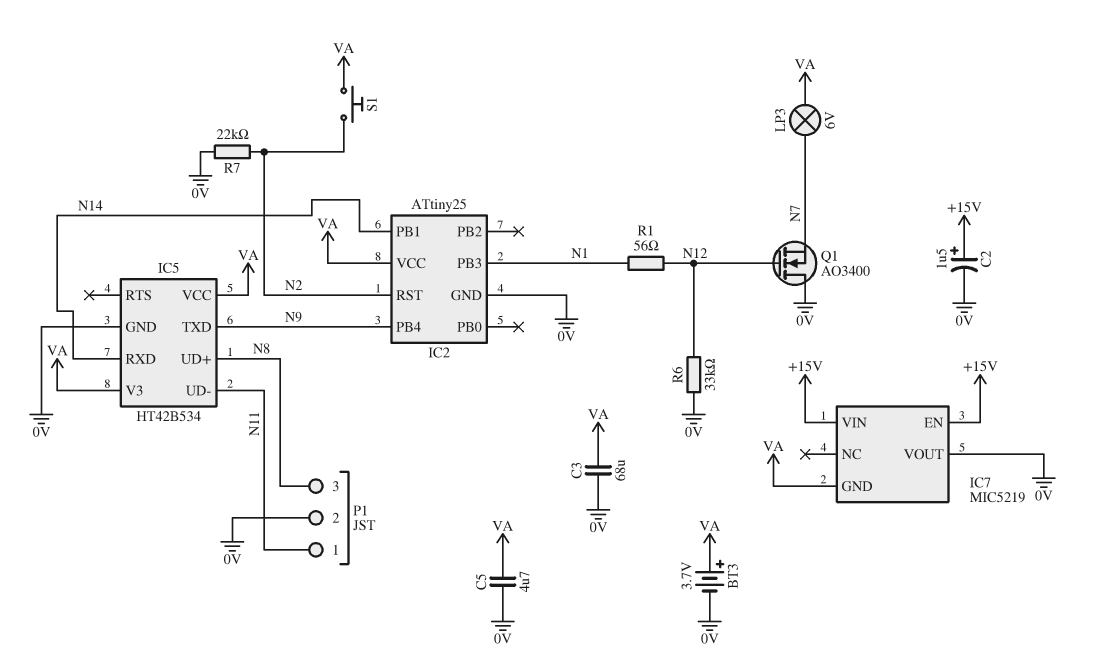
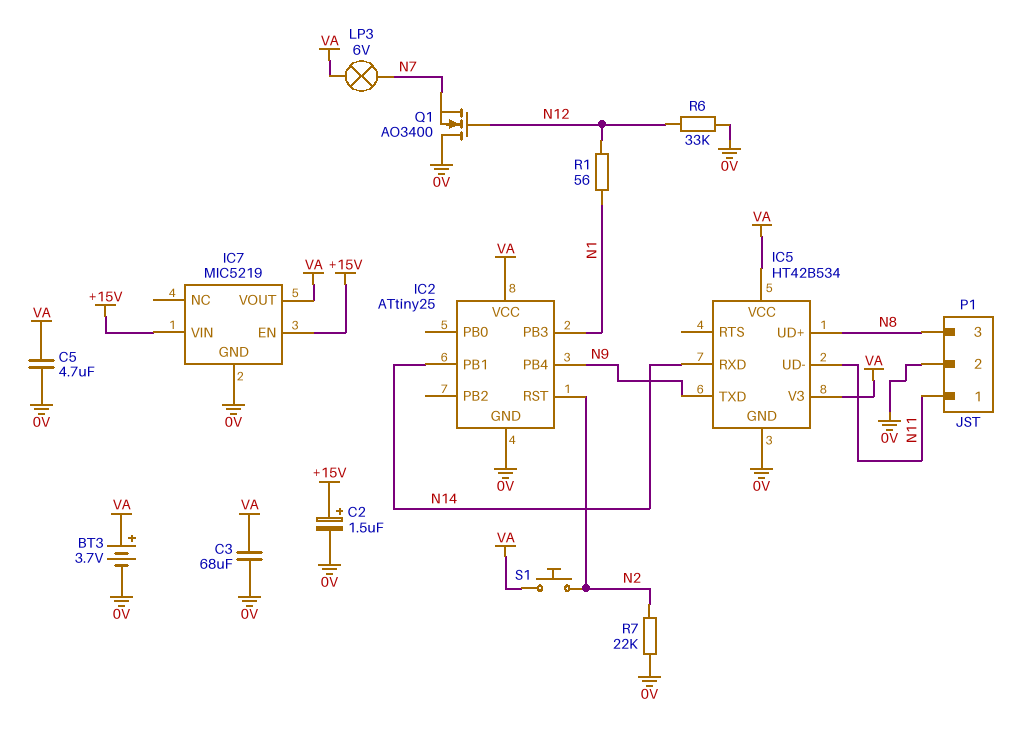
IC7 pin GND: VA -> 0V
IC7 pin VOUT: 0V -> VA

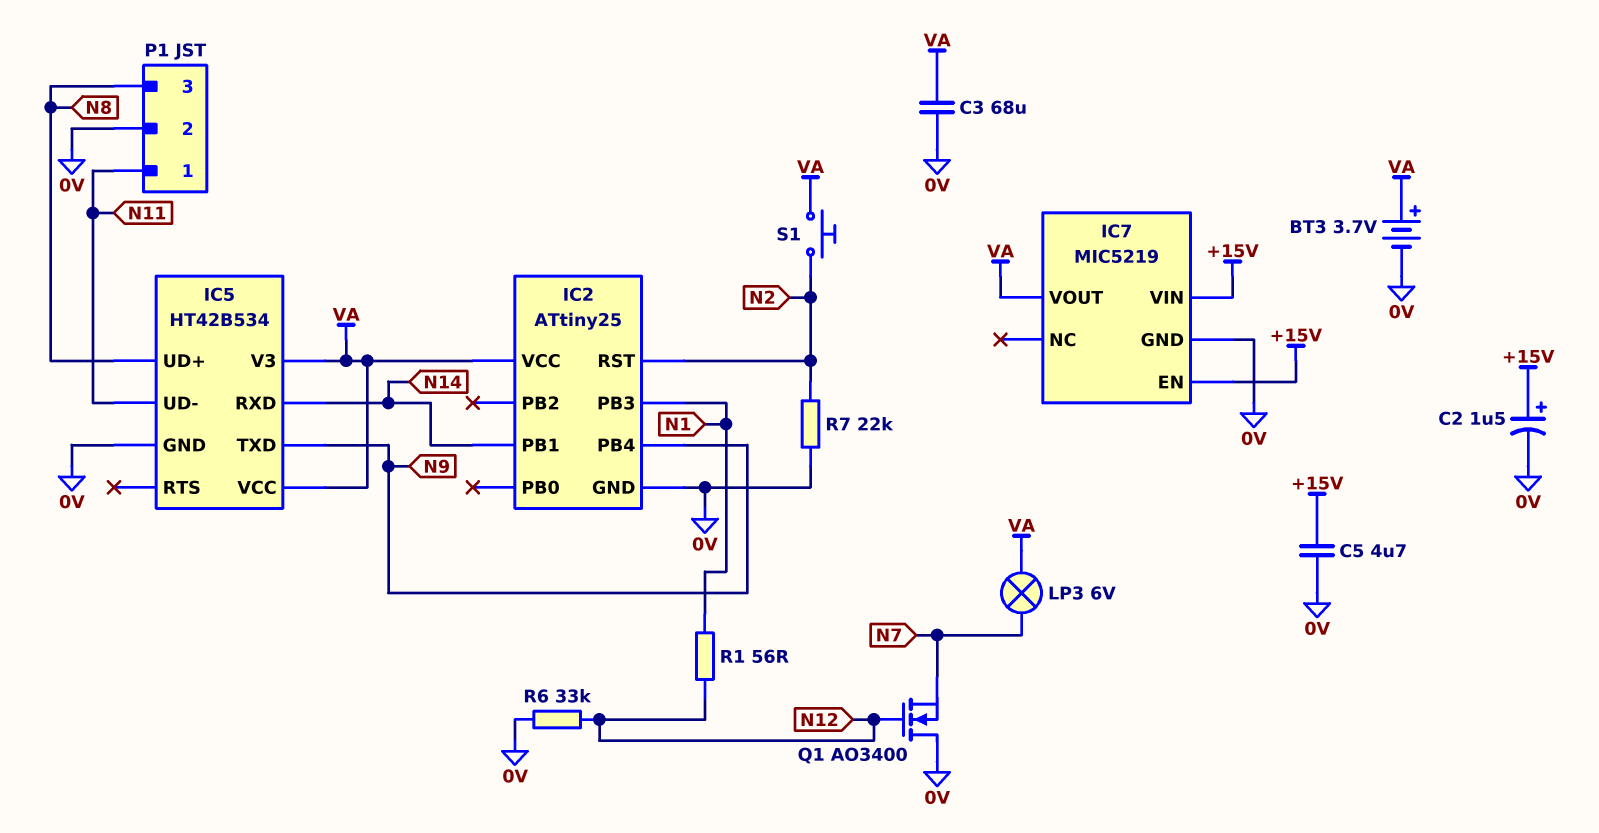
C5: 4.7uF (0V, VA) -> 4.7uF (+15V, 0V)

